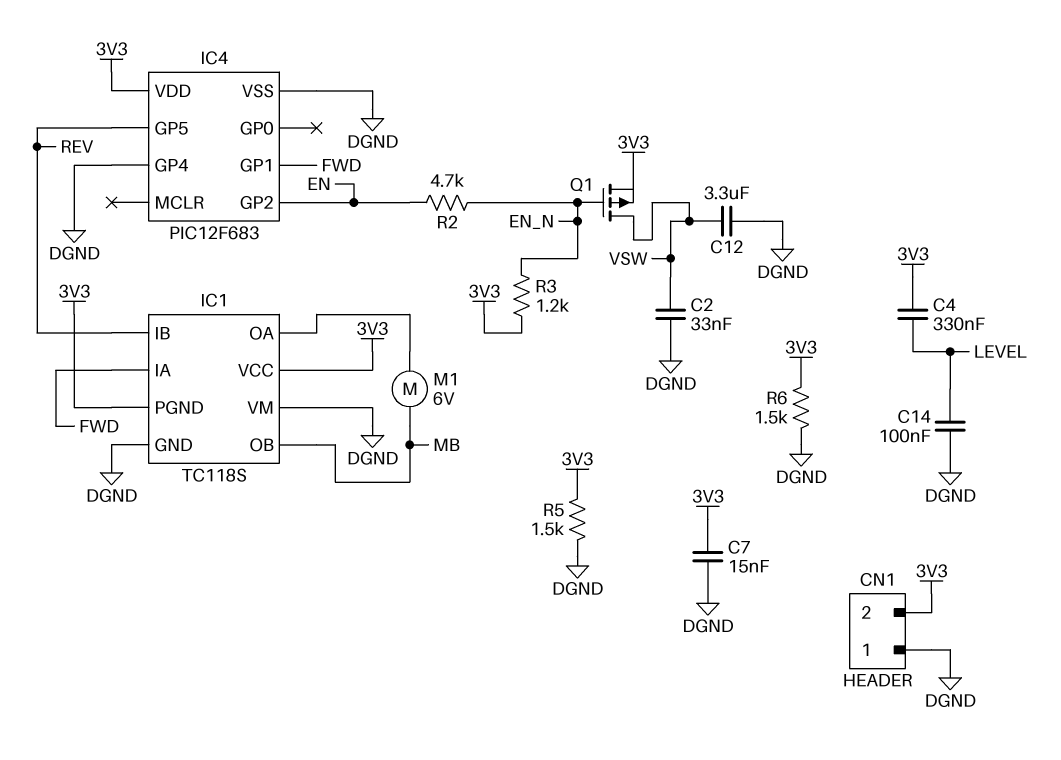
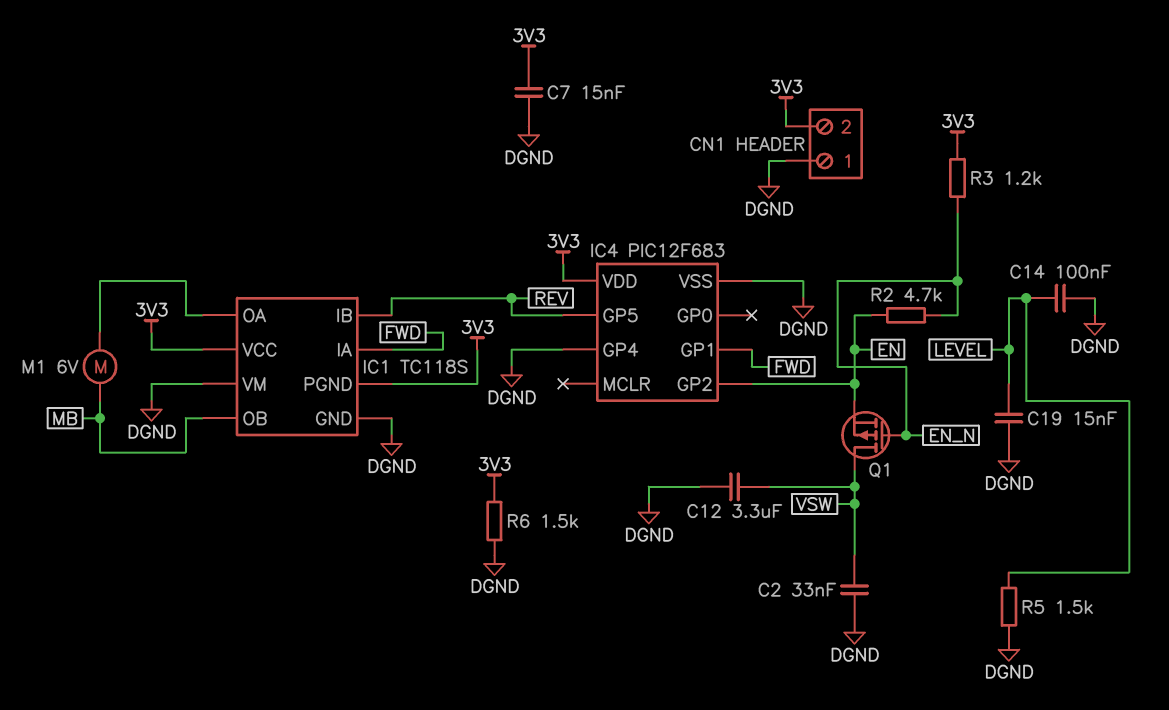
C4: 330nF (3V3, LEVEL) -> none
C19: none -> 15nF (DGND, LEVEL)
Q1: PMOS (G EN_N, D VSW, S 3V3) -> PMOS (G EN_N, D VSW, S EN)
R5: 1.5k (3V3, DGND) -> 1.5k (DGND, LEVEL)

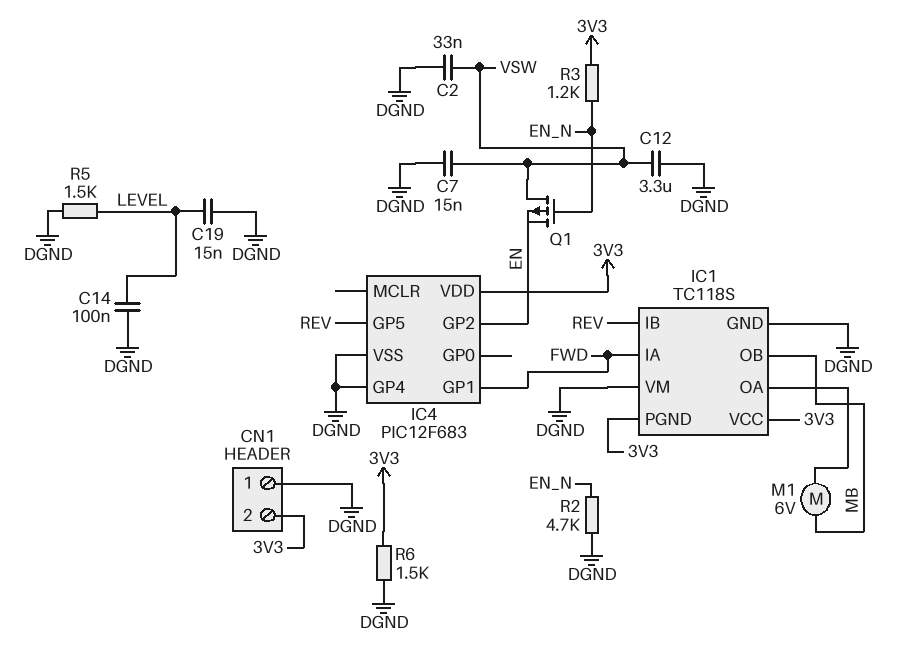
C7: 15nF (3V3, DGND) -> 15nF (DGND, VSW)
R2: 4.7k (EN, EN_N) -> 4.7k (DGND, EN_N)

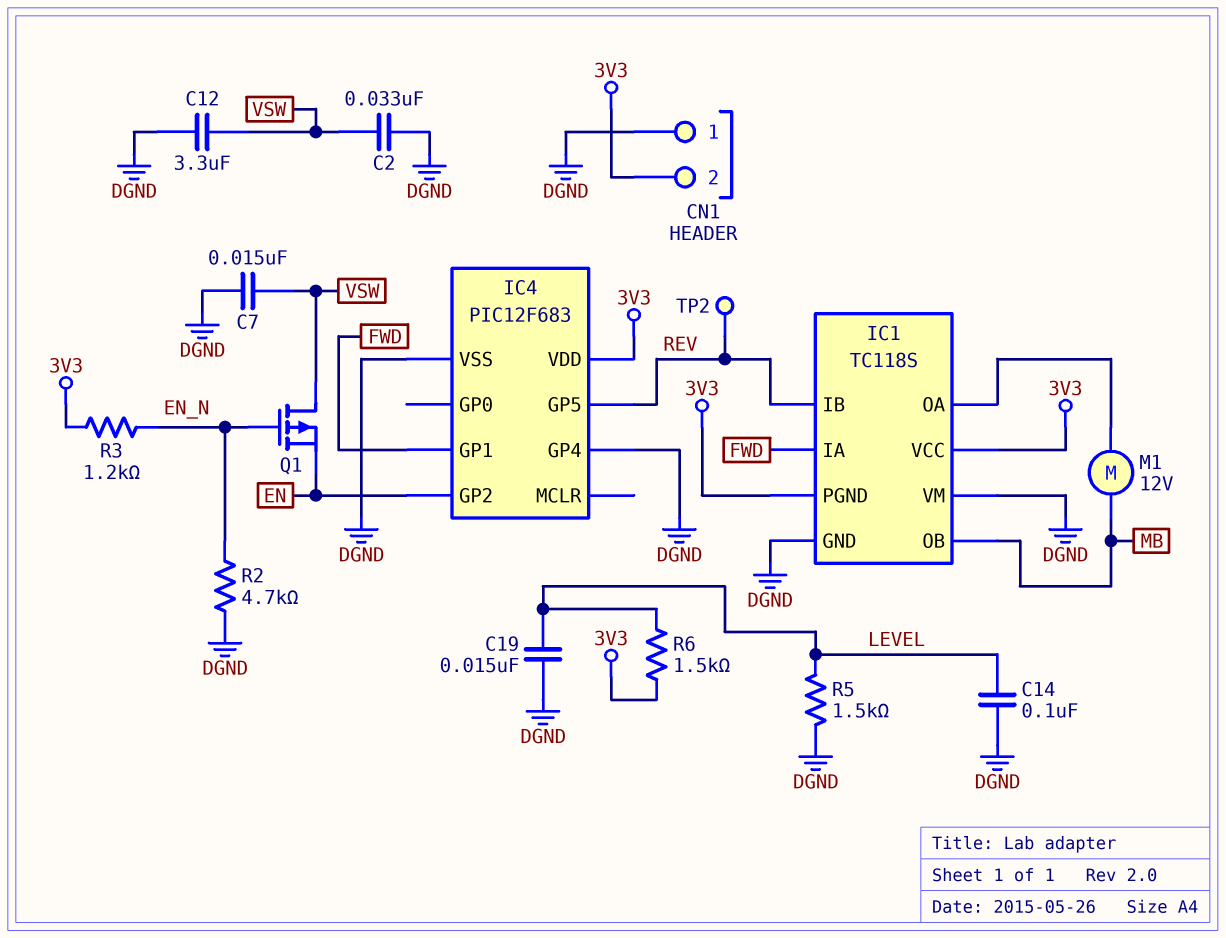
M1: motor 6V (IC1/OA, MB) -> motor 12V (IC1/OA, MB)
R6: 1.5k (3V3, DGND) -> 1.5k (3V3, LEVEL)
TP2: none -> test point (REV)

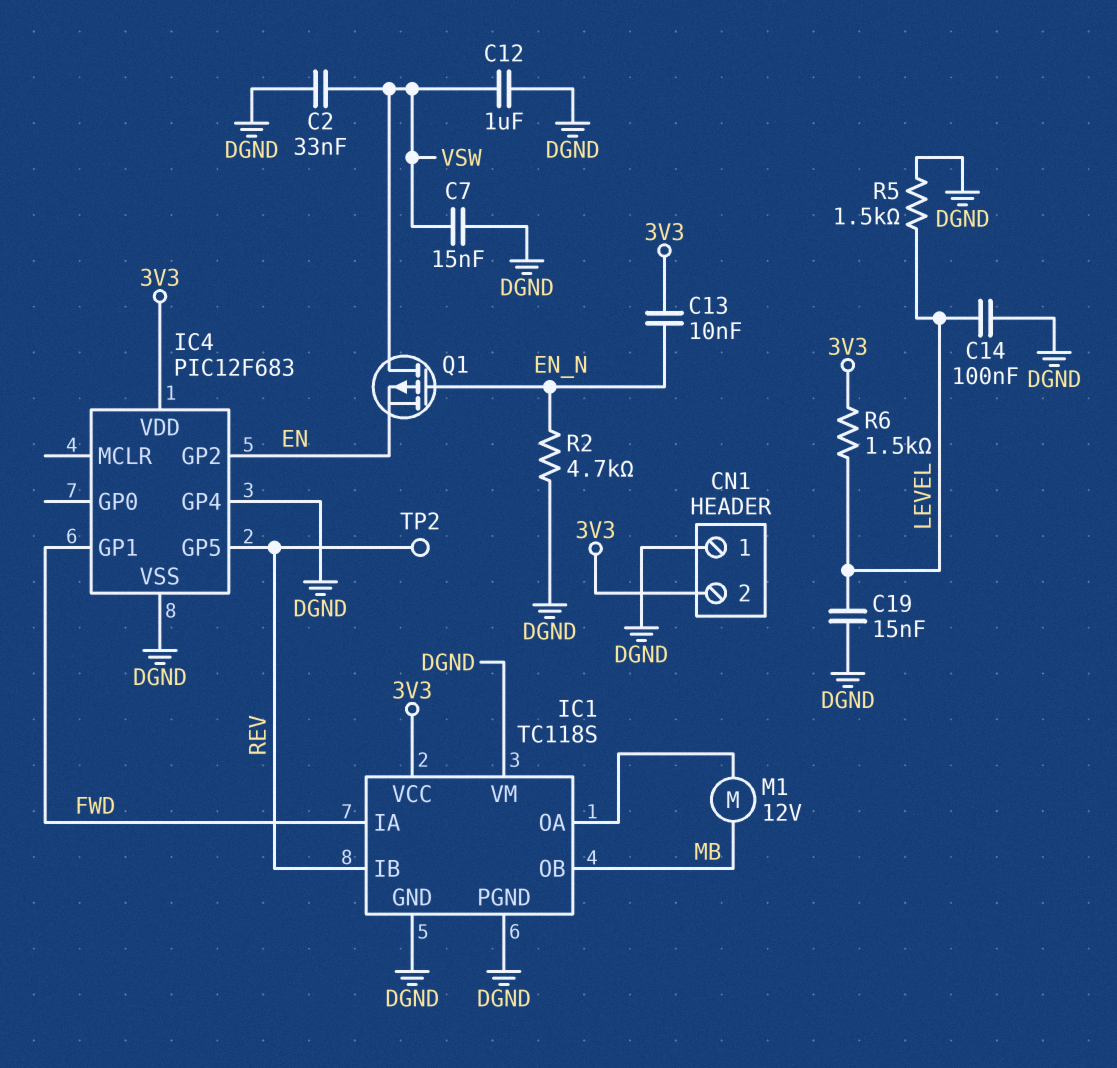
C12: 3.3uF (DGND, VSW) -> 1uF (DGND, VSW)
C13: none -> 10nF (3V3, EN_N)
IC1 pin PGND: 3V3 -> DGND
R3: 1.2k (3V3, EN_N) -> none

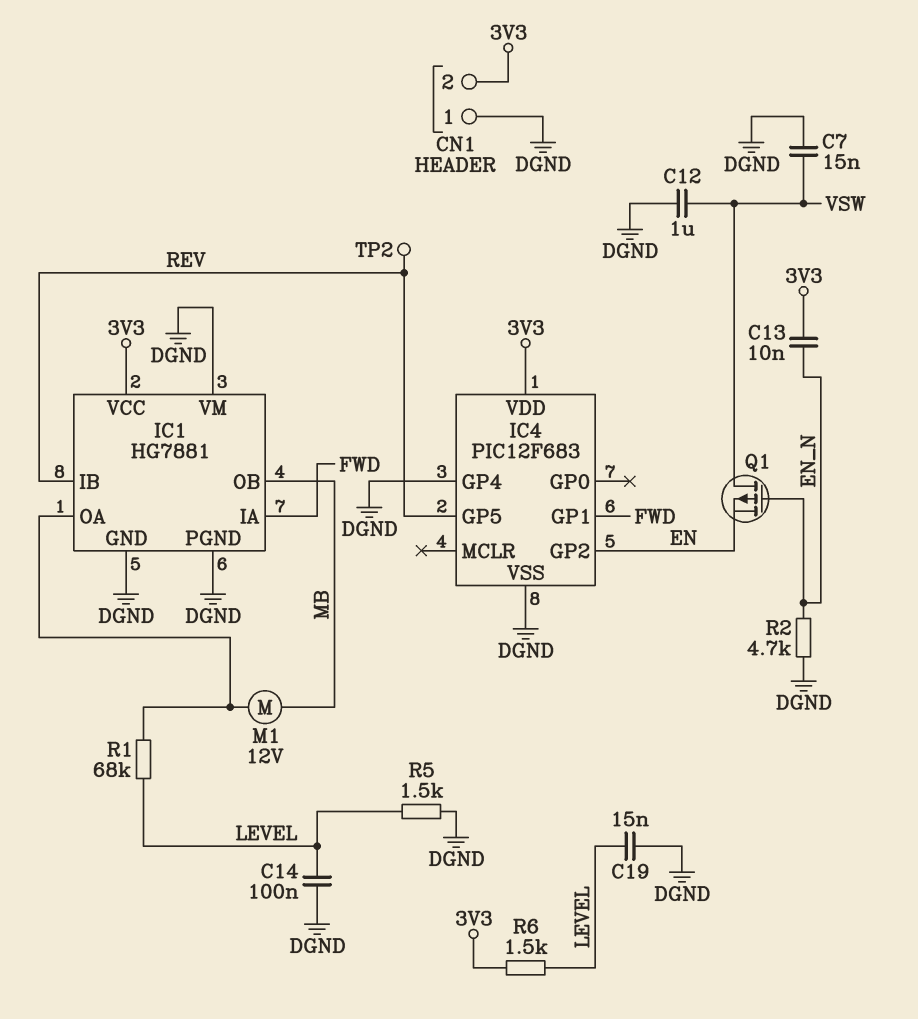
C2: 33nF (DGND, VSW) -> none
IC1: TC118S -> HG7881
R1: none -> 68k (IC1/OA, LEVEL)

